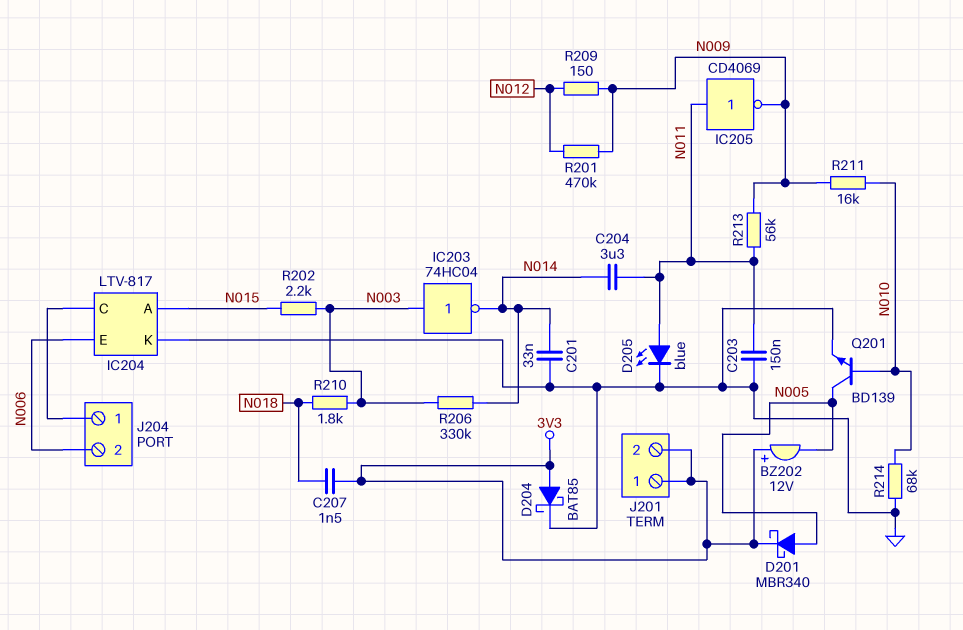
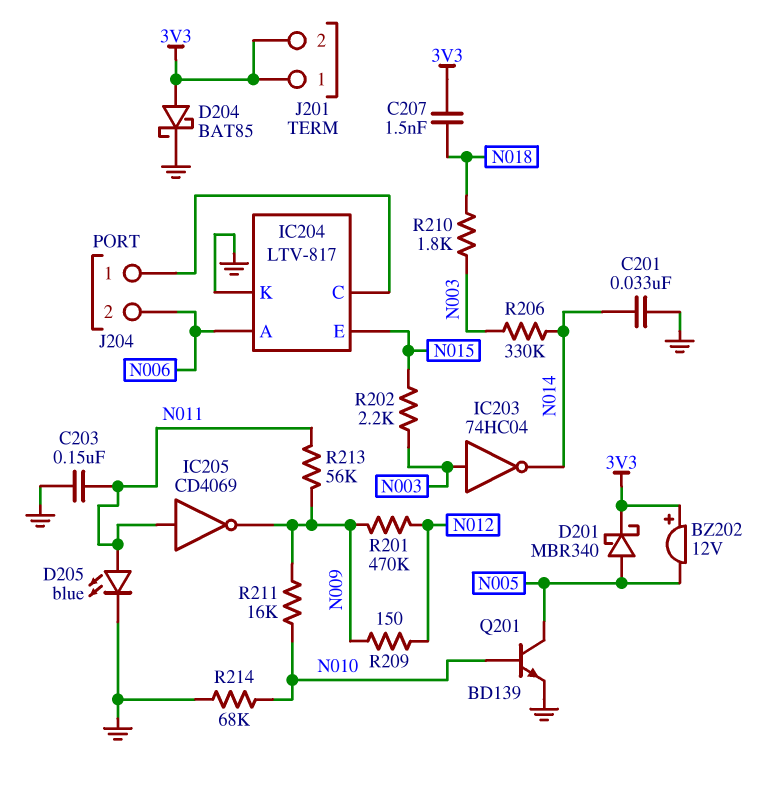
C204: 3.3uF (N011, N014) -> none
IC204 pin A: N015 -> N006
IC204 pin E: N006 -> N015

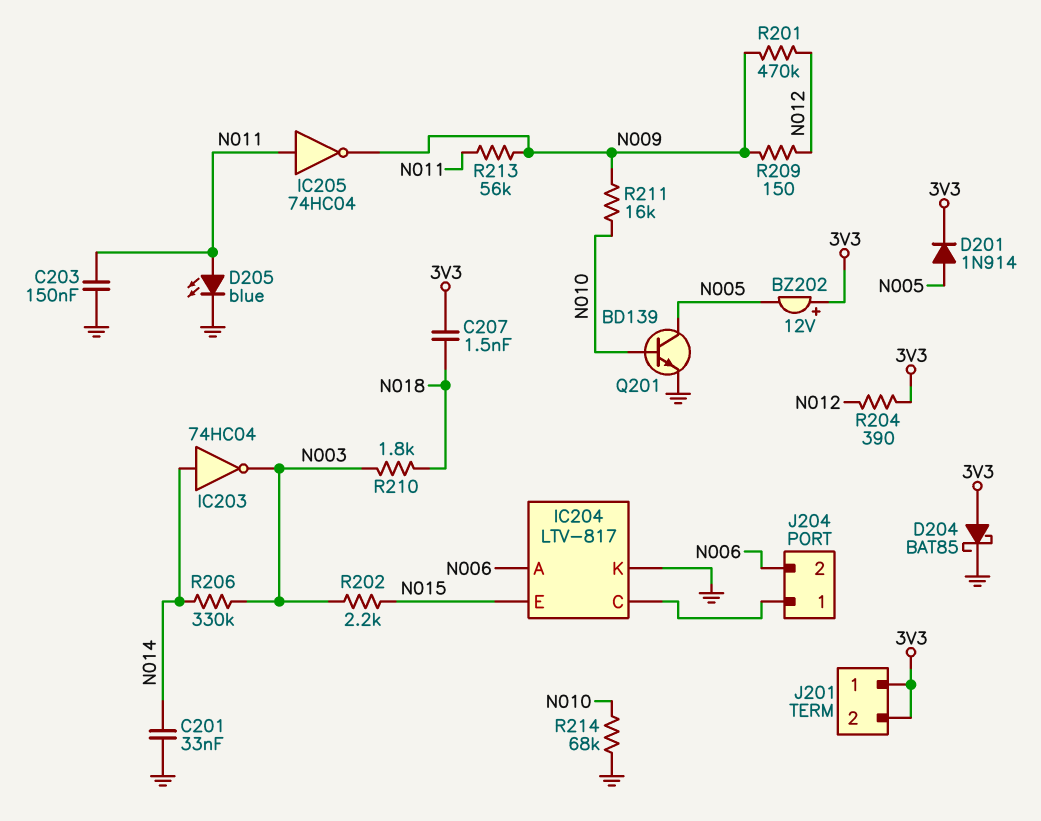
D201: schottky MBR340 (A N005, K 3V3) -> diode 1N914 (A N005, K 3V3)
IC203: NOT 74HC04 (in N003, out N014) -> NOT 74HC04 (in N014, out N003)
IC205: NOT CD4069 (in N011, out N009) -> NOT 74HC04 (in N011, out N009)
R204: none -> 390 (3V3, N012)

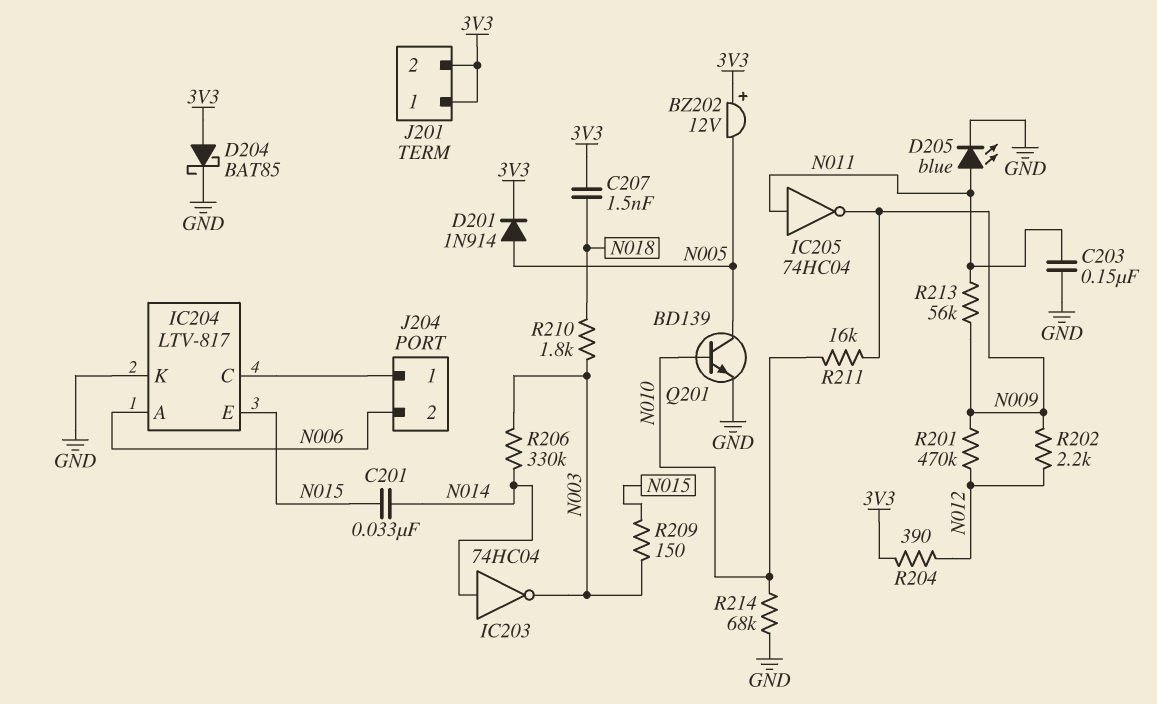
C201: 33nF (GND, N014) -> 33nF (N014, N015)
R202: 2.2k (N003, N015) -> 2.2k (N009, N012)
R209: 150 (N009, N012) -> 150 (N003, N015)

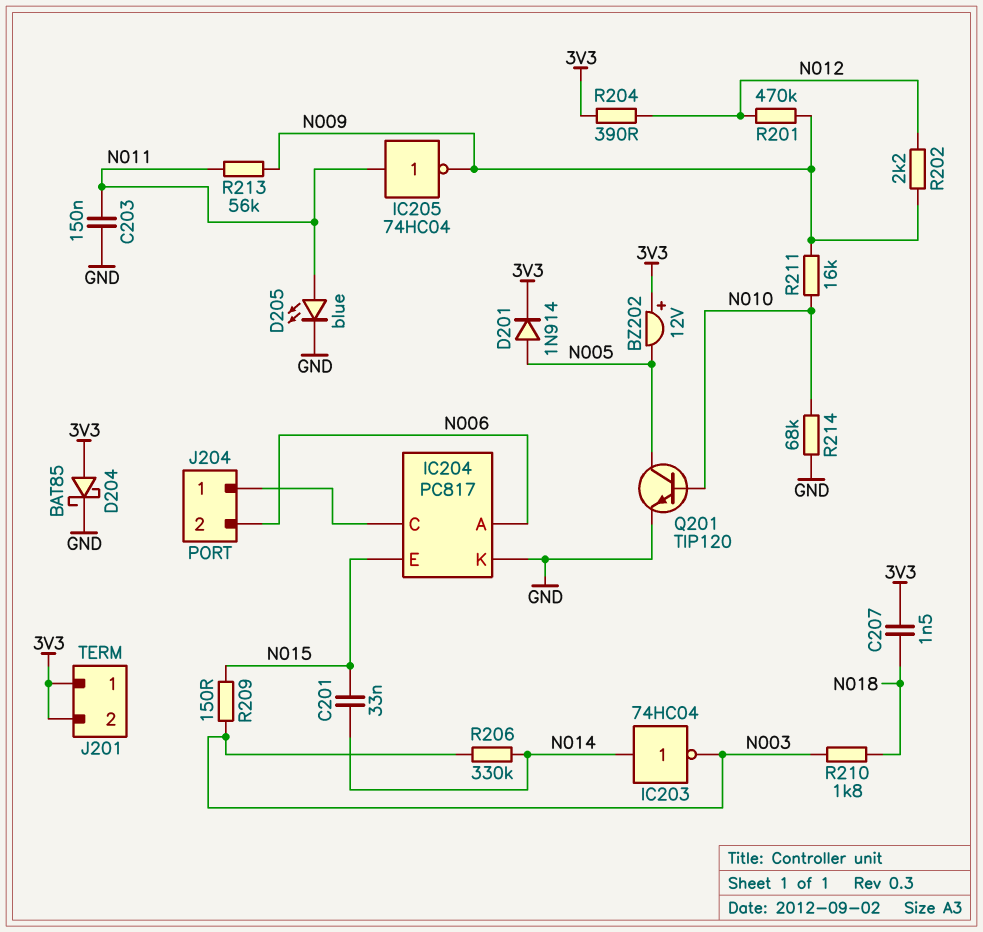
IC204: LTV-817 -> PC817
Q201: NPN BD139 (B N010, C N005, E GND) -> NPN TIP120 (B N010, C N005, E GND)

